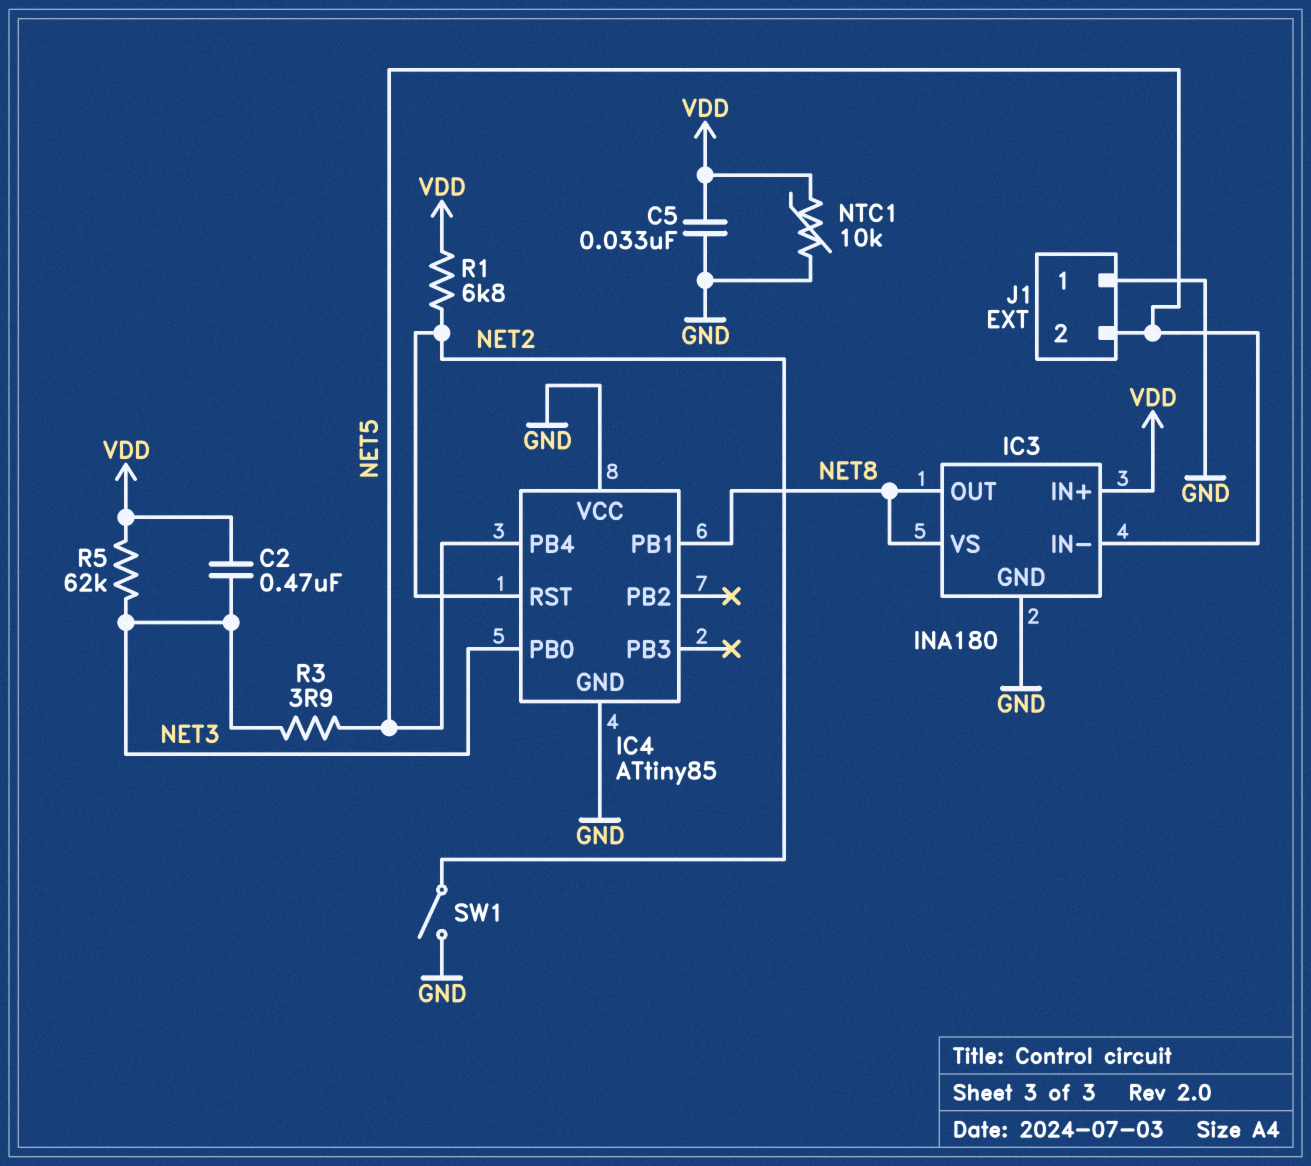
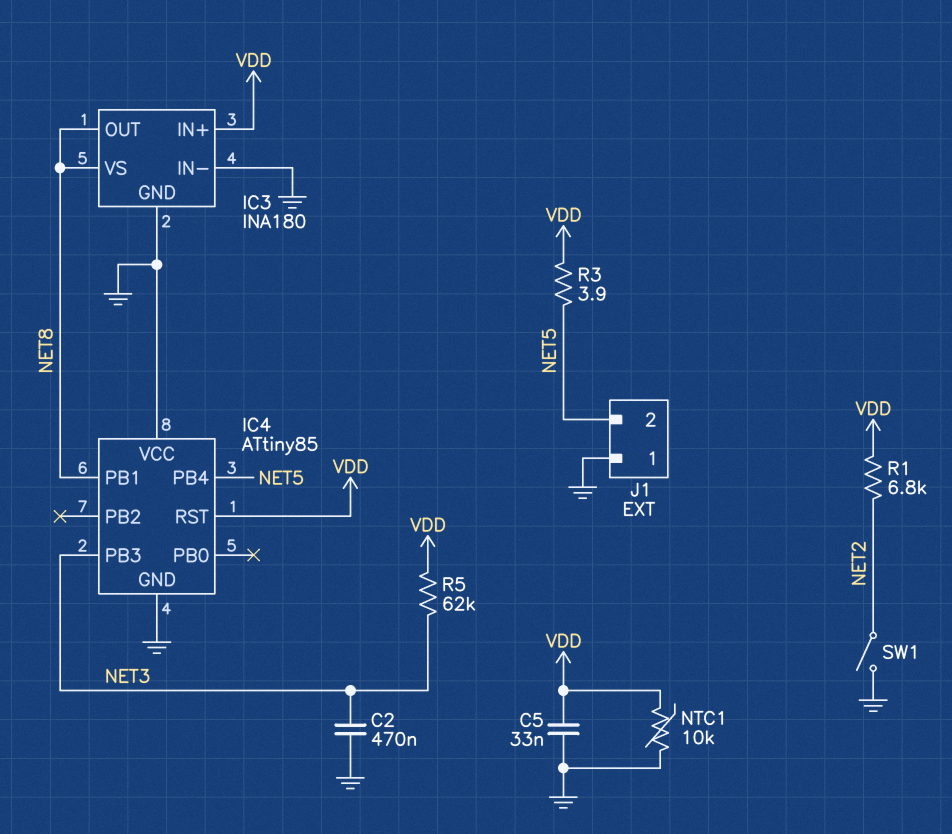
C2: 470nF (NET3, VDD) -> 470nF (GND, NET3)
IC3 pin IN-: NET5 -> GND
IC4 pin PB0: NET3 -> none
IC4 pin PB3: none -> NET3
IC4 pin RST: NET2 -> VDD
R3: 3.9 (NET3, NET5) -> 3.9 (NET5, VDD)

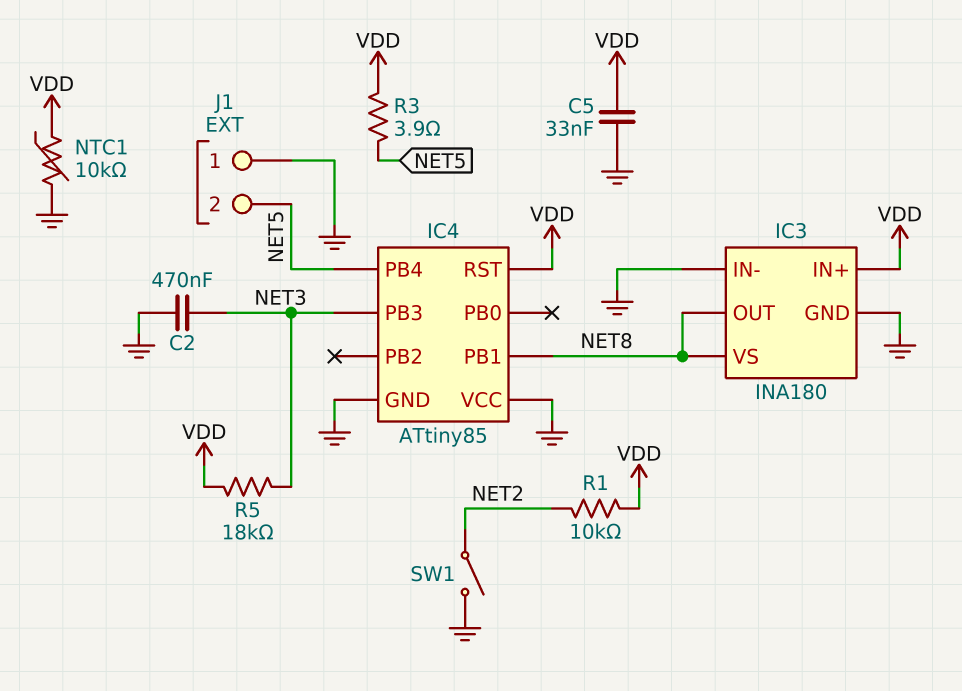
R1: 6.8k (NET2, VDD) -> 10k (NET2, VDD)
R5: 62k (NET3, VDD) -> 18k (NET3, VDD)

